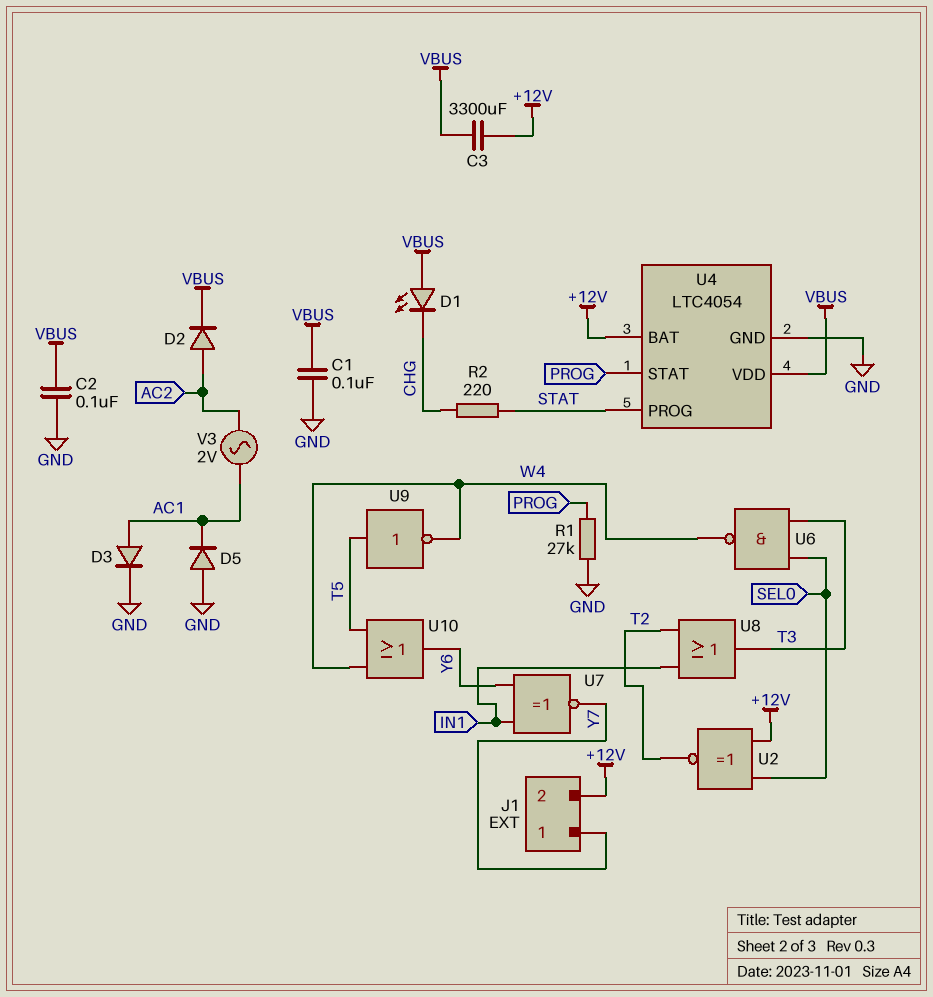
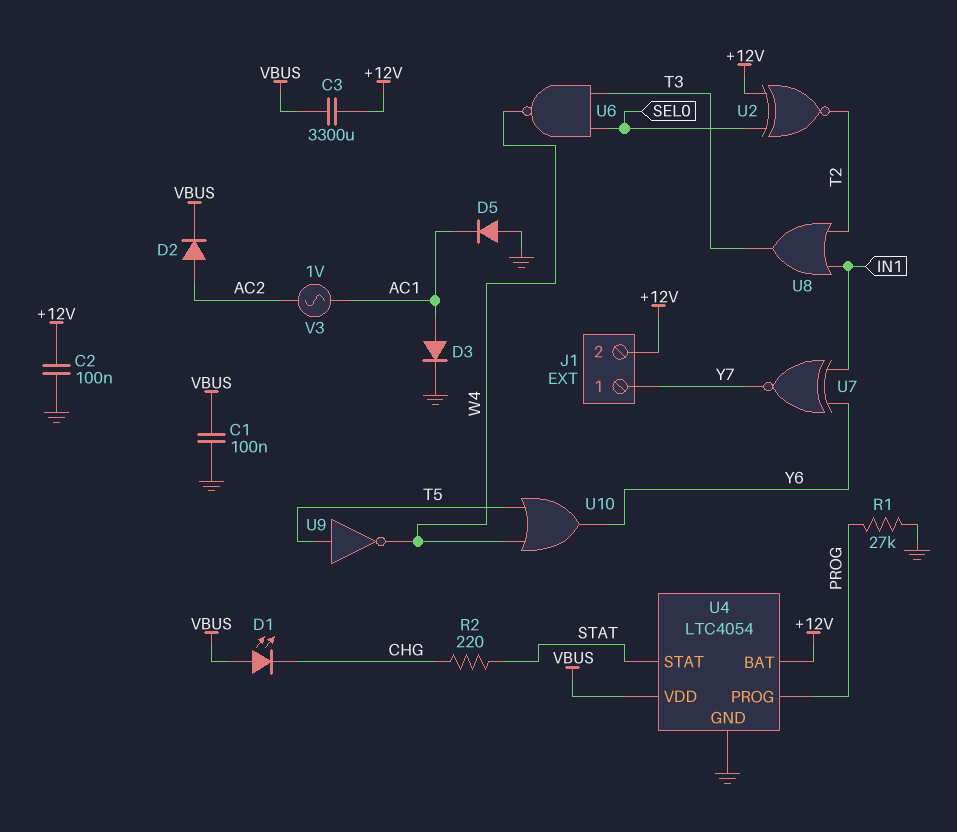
C2: 100nF (GND, VBUS) -> 100nF (+12V, GND)
U4 pin PROG: STAT -> PROG
U4 pin STAT: PROG -> STAT
V3: AC 2V (AC1, AC2) -> AC 1V (AC1, AC2)

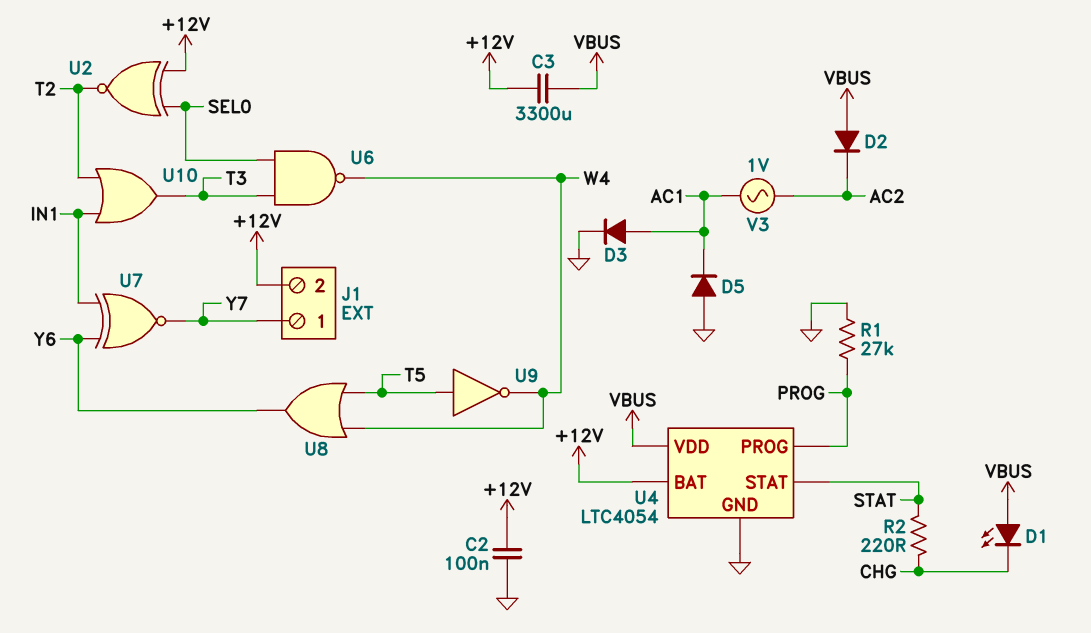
C1: 100nF (GND, VBUS) -> none
D2: diode (A AC2, K VBUS) -> diode (A VBUS, K AC2)
U8: OR (in IN1, in T2, out T3) -> OR (in T5, in W4, out Y6)
U10: OR (in T5, in W4, out Y6) -> OR (in IN1, in T2, out T3)

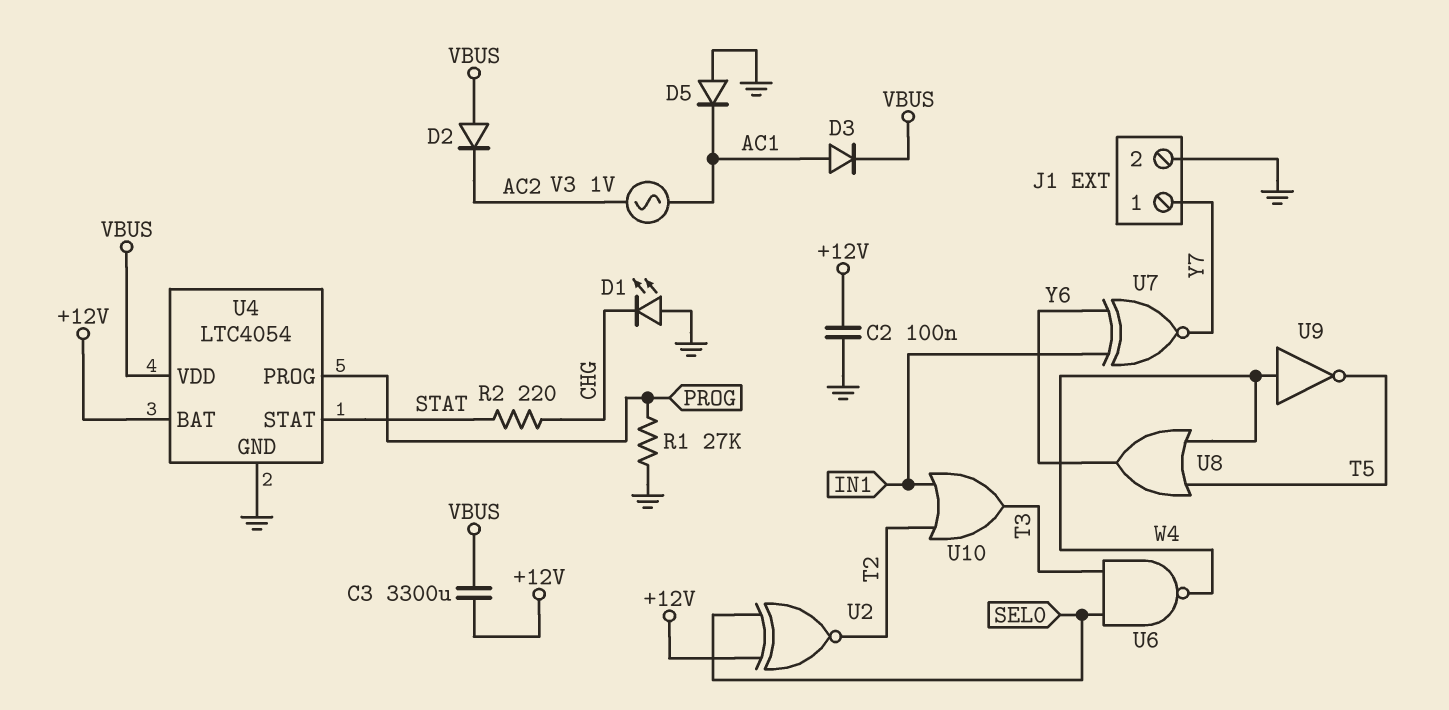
D1: LED (A VBUS, K CHG) -> LED (A GND, K CHG)
D3: diode (A AC1, K GND) -> diode (A AC1, K VBUS)
J1 pin 2: +12V -> GND
U9: NOT (in T5, out W4) -> NOT (in W4, out T5)

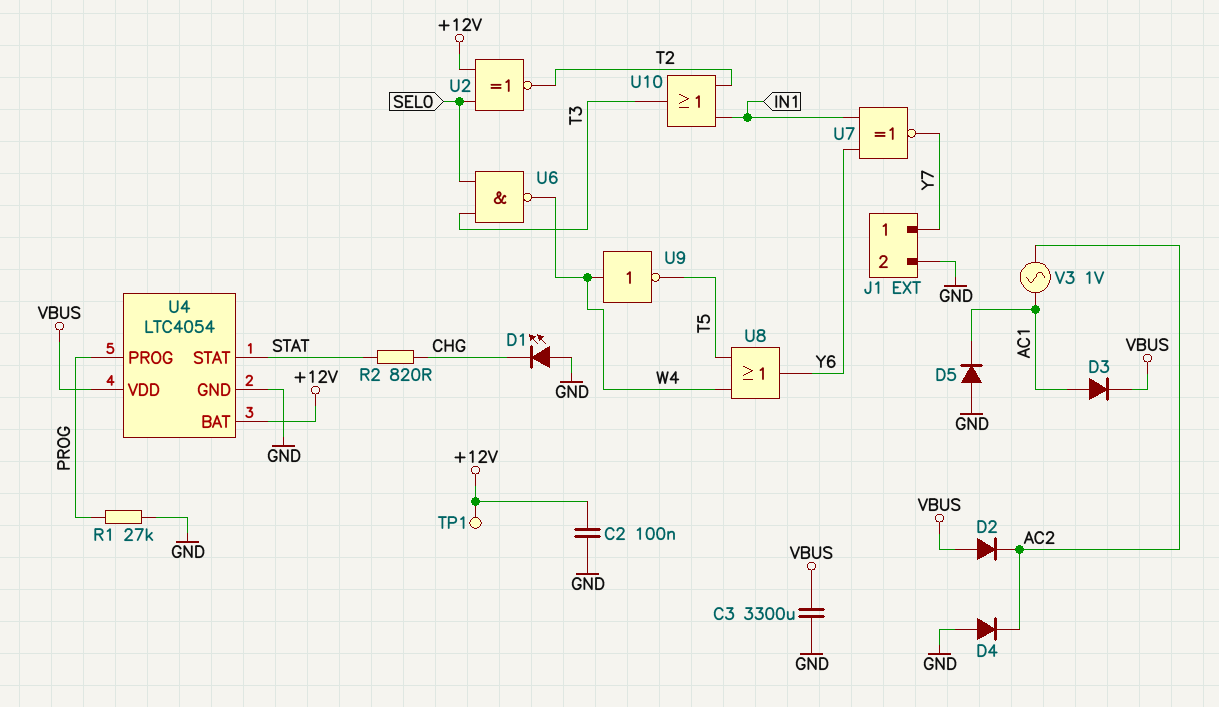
C3: 3300uF (+12V, VBUS) -> 3300uF (GND, VBUS)
D4: none -> diode (A GND, K AC2)
R2: 220 (CHG, STAT) -> 820 (CHG, STAT)
TP1: none -> test point (+12V)

